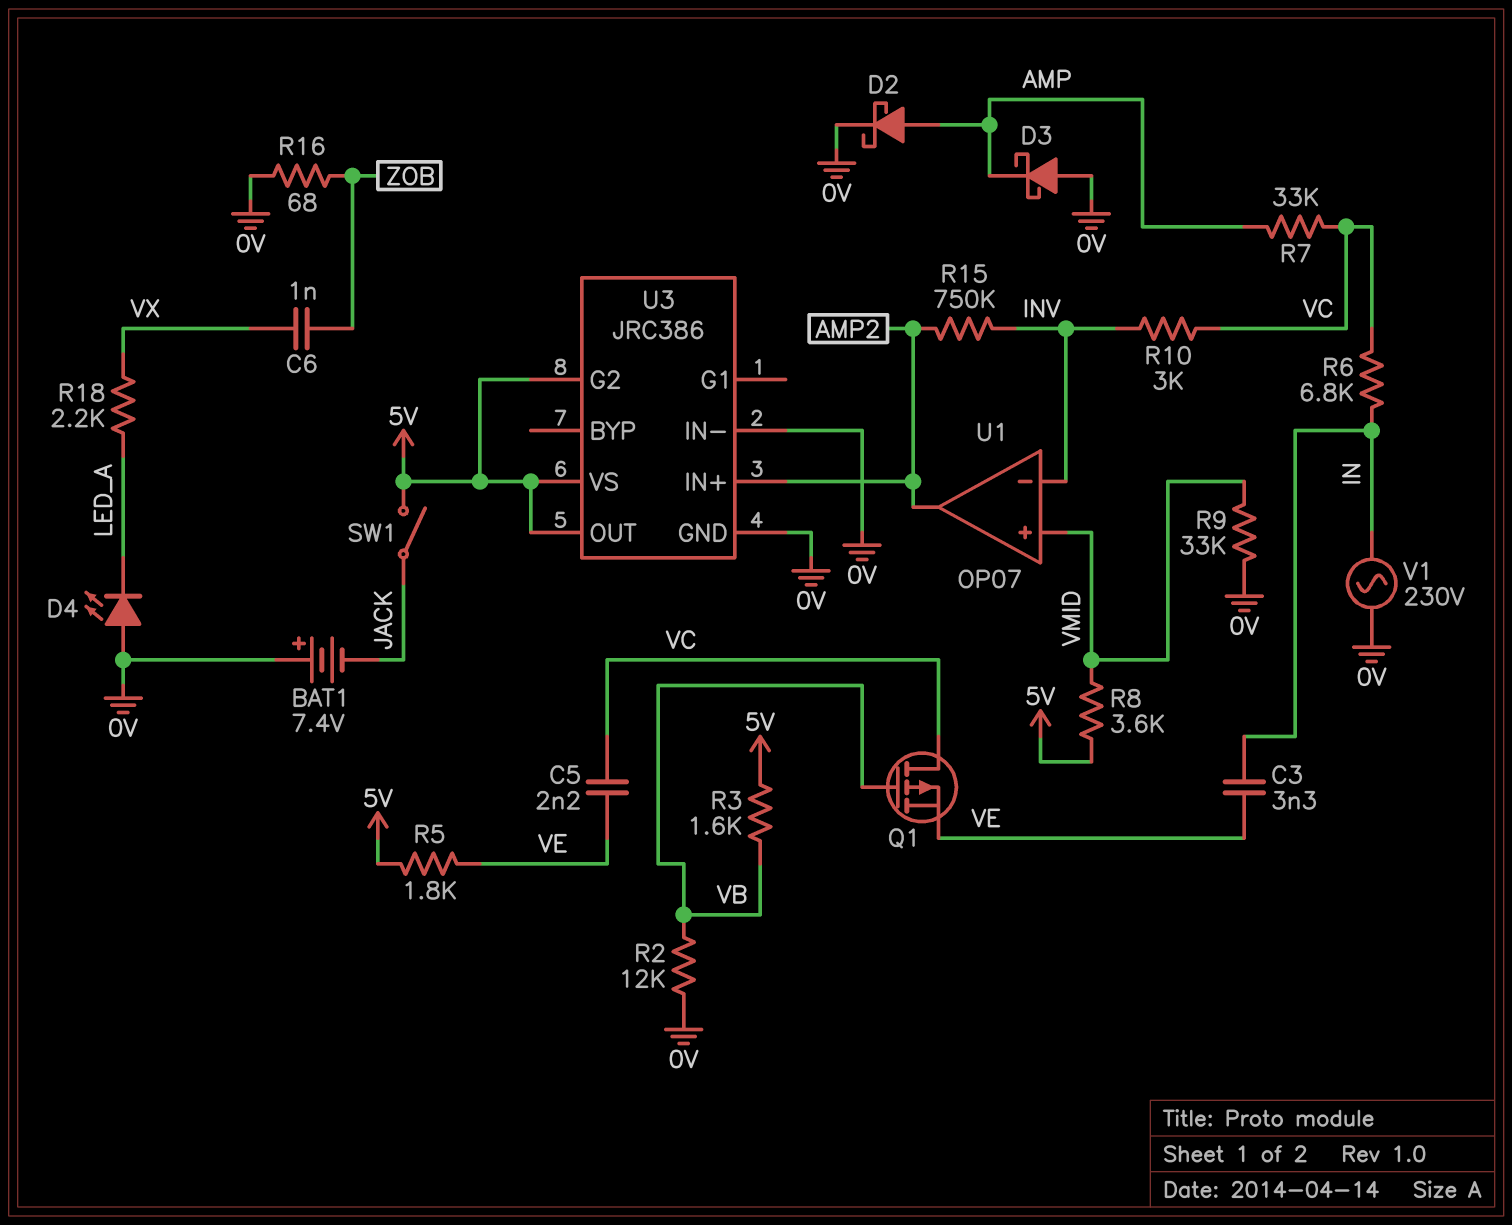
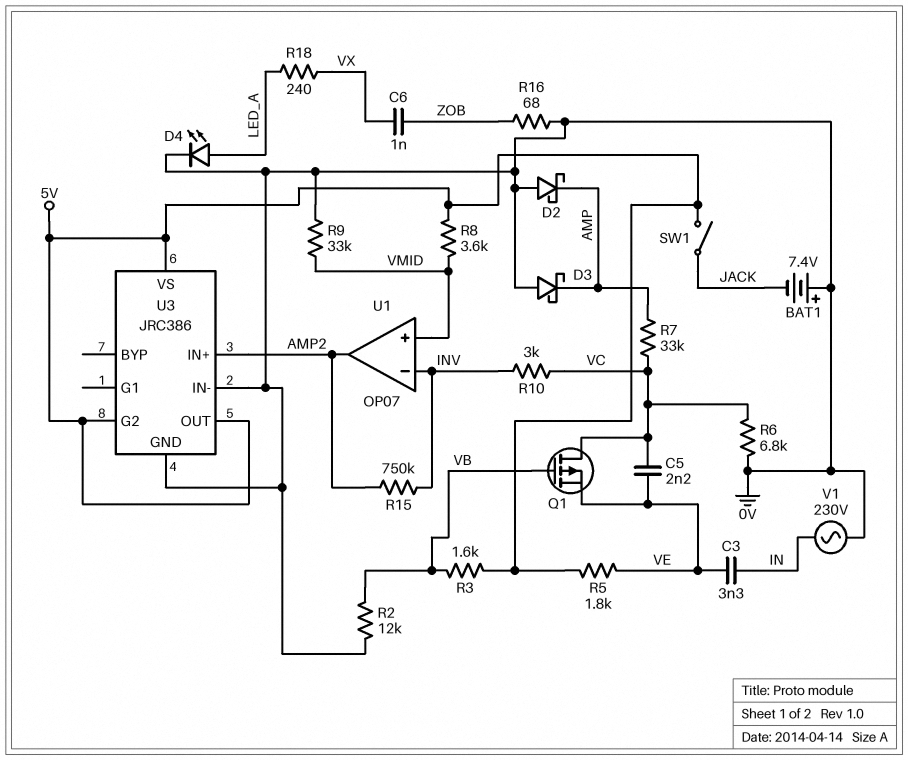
D2: schottky (A AMP, K 0V) -> schottky (A 0V, K AMP)
D4: LED (A 0V, K LED_A) -> LED (A LED_A, K 0V)
R6: 6.8k (IN, VC) -> 6.8k (0V, VC)
R18: 2.2k (LED_A, VX) -> 240 (LED_A, VX)

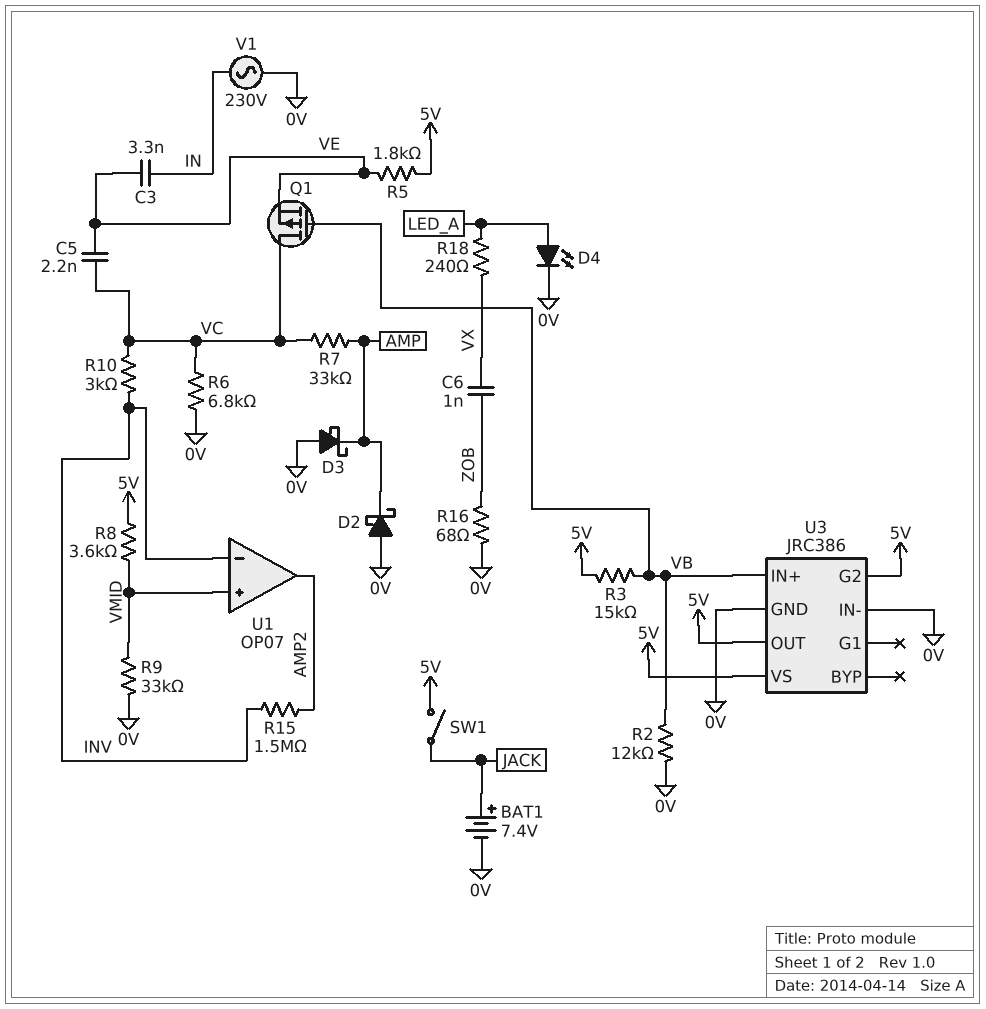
BAT1: 7.4V (plus 0V, minus JACK) -> 7.4V (plus JACK, minus 0V)
R3: 1.6k (5V, VB) -> 15k (5V, VB)
R15: 750k (AMP2, INV) -> 1.5M (AMP2, INV)
U3 pin IN+: AMP2 -> VB

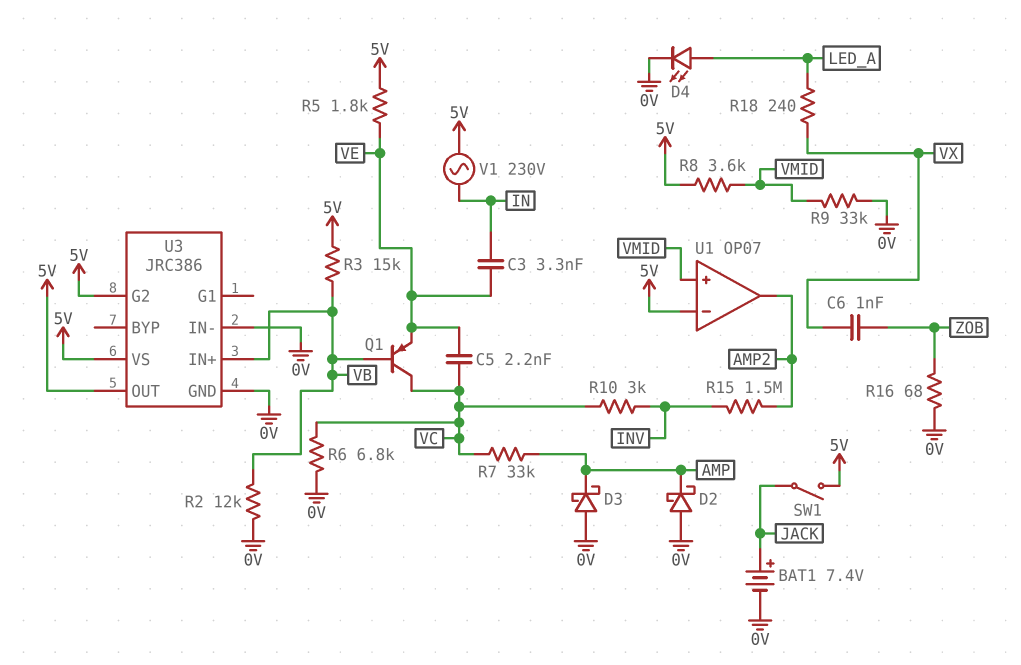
Q1: PMOS (G VB, D VC, S VE) -> PNP (B VB, C VC, E VE)
U1 pin in-: INV -> 5V
V1: AC 230V (0V, IN) -> AC 230V (5V, IN)

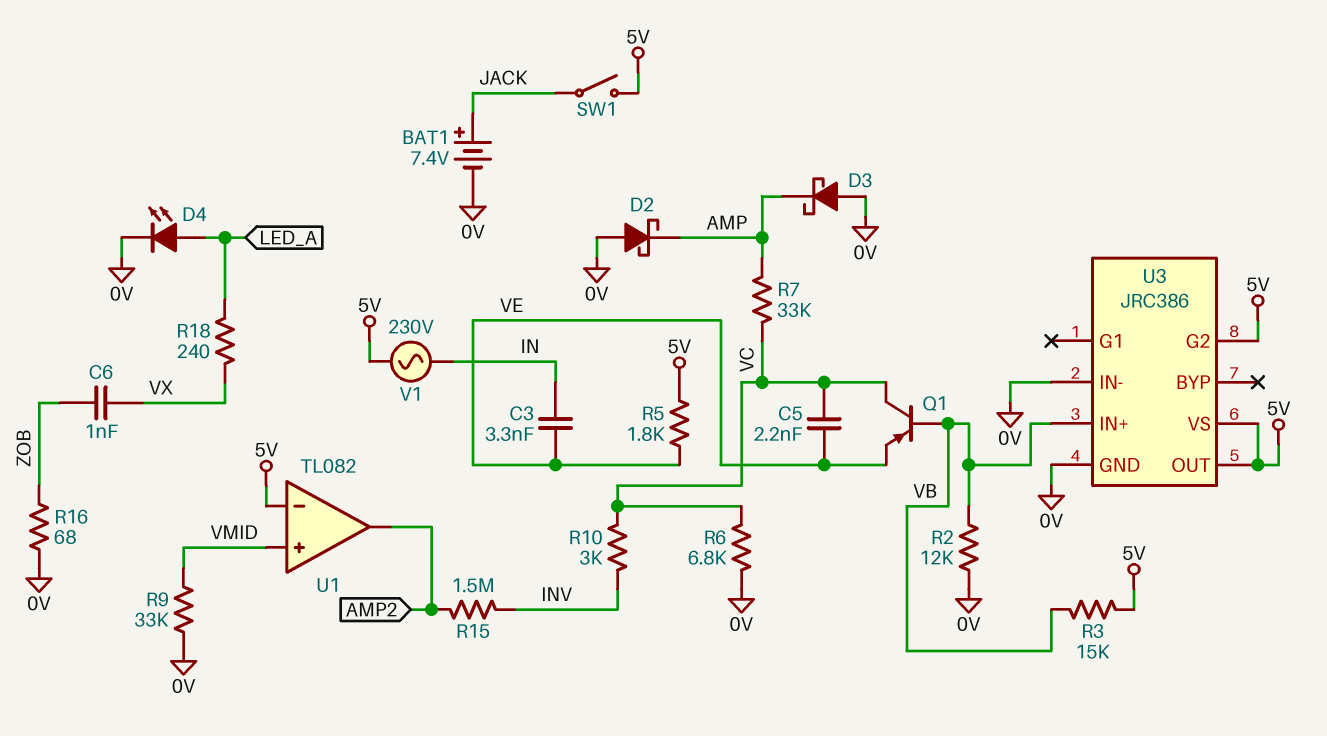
R8: 3.6k (5V, VMID) -> none
U1: OP07 -> TL082

